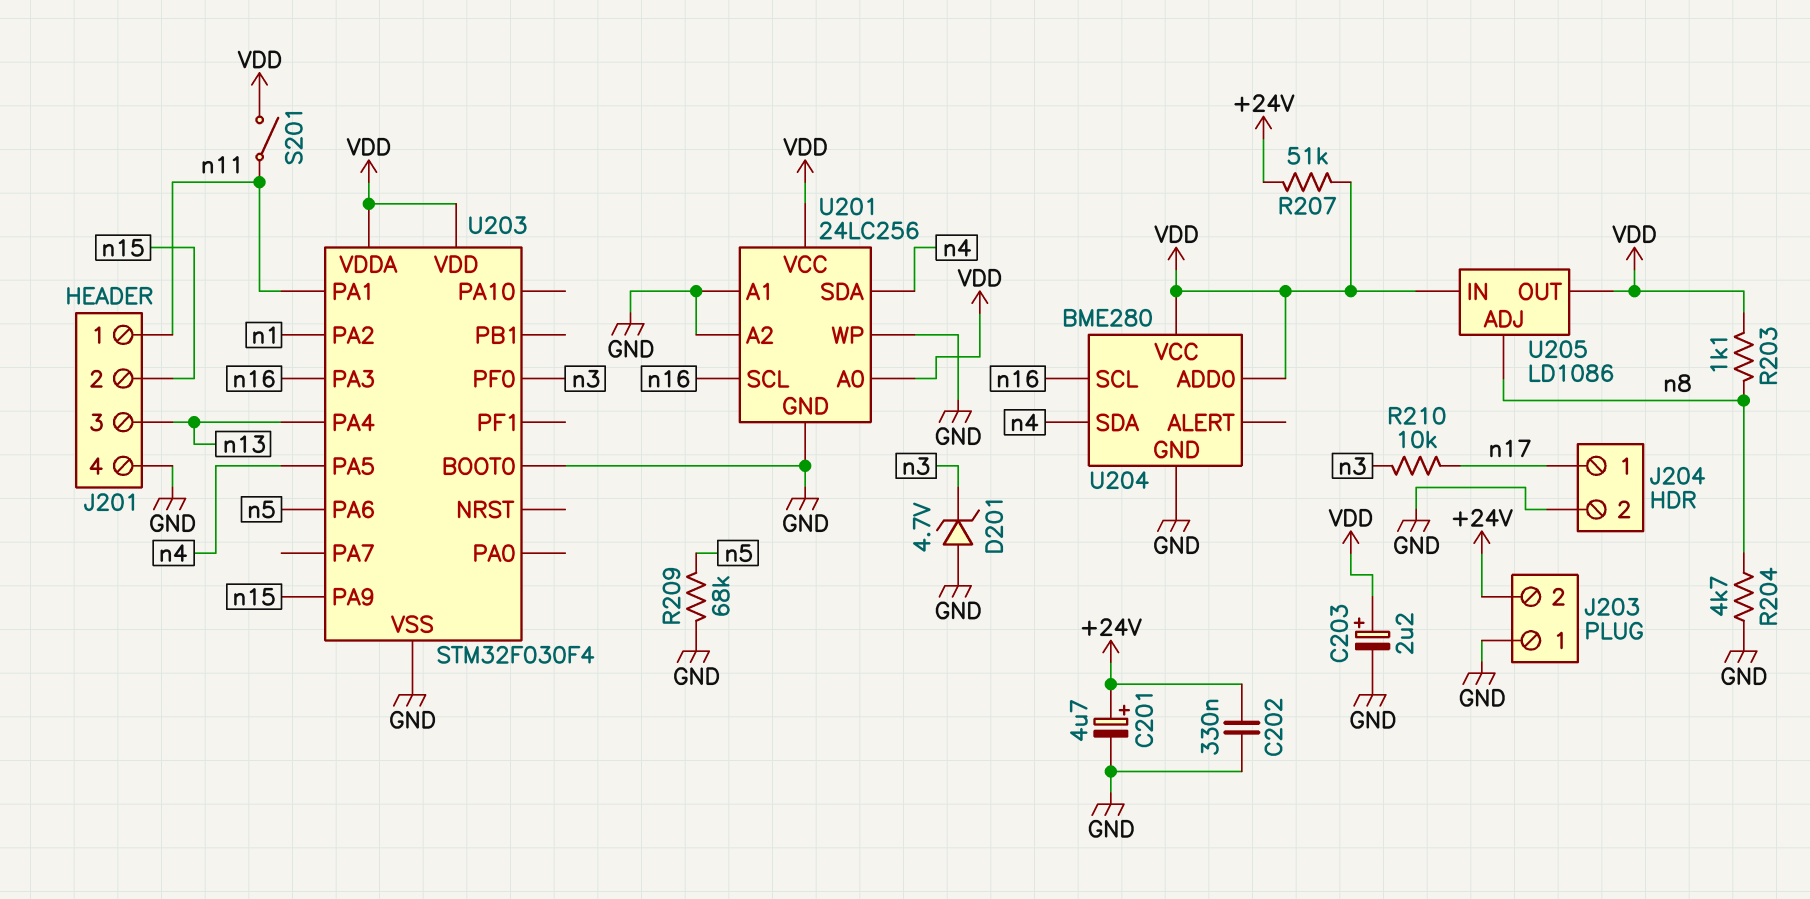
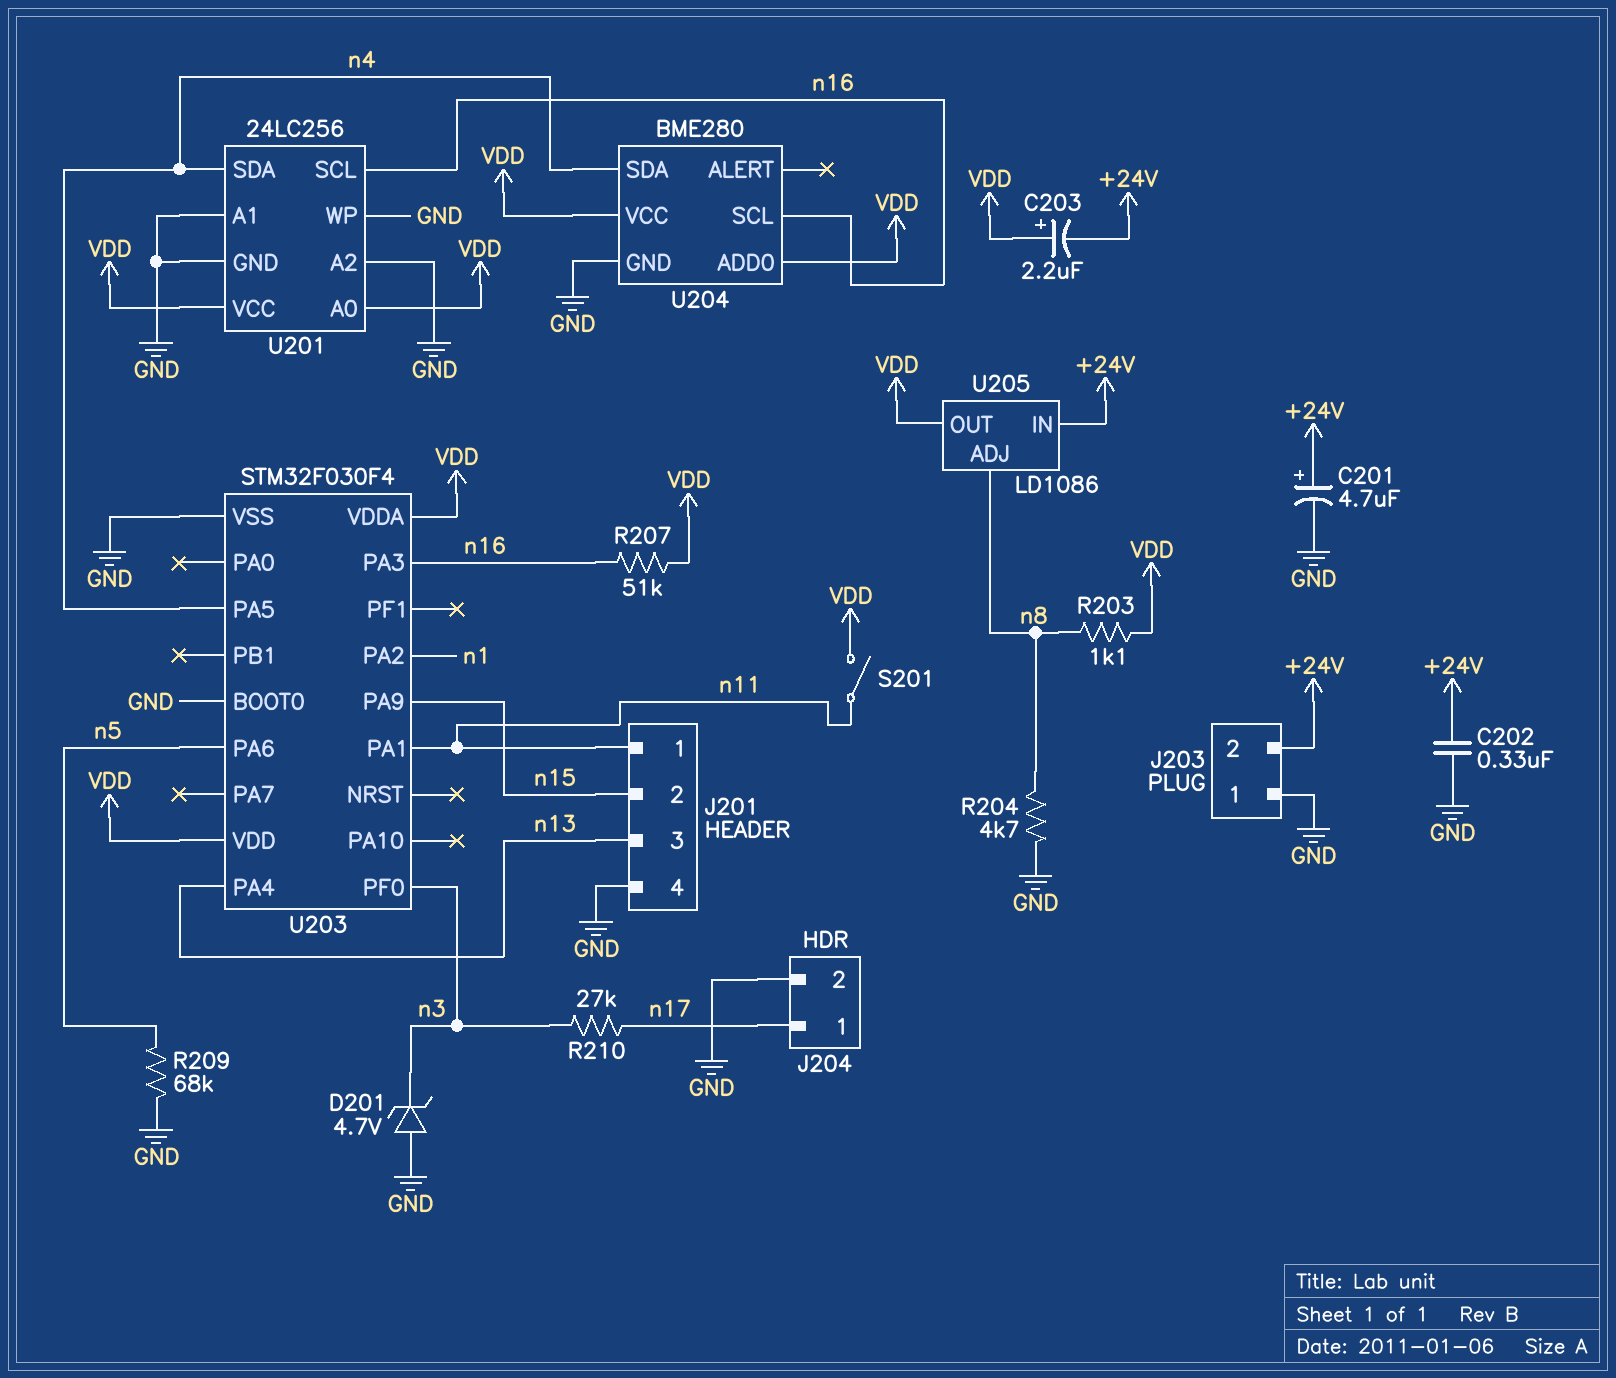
C203: 2.2uF (plus VDD, minus GND) -> 2.2uF (plus VDD, minus +24V)
R207: 51k (+24V, VDD) -> 51k (VDD, n16)
R210: 10k (n3, n17) -> 27k (n3, n17)
U205 pin IN: VDD -> +24V

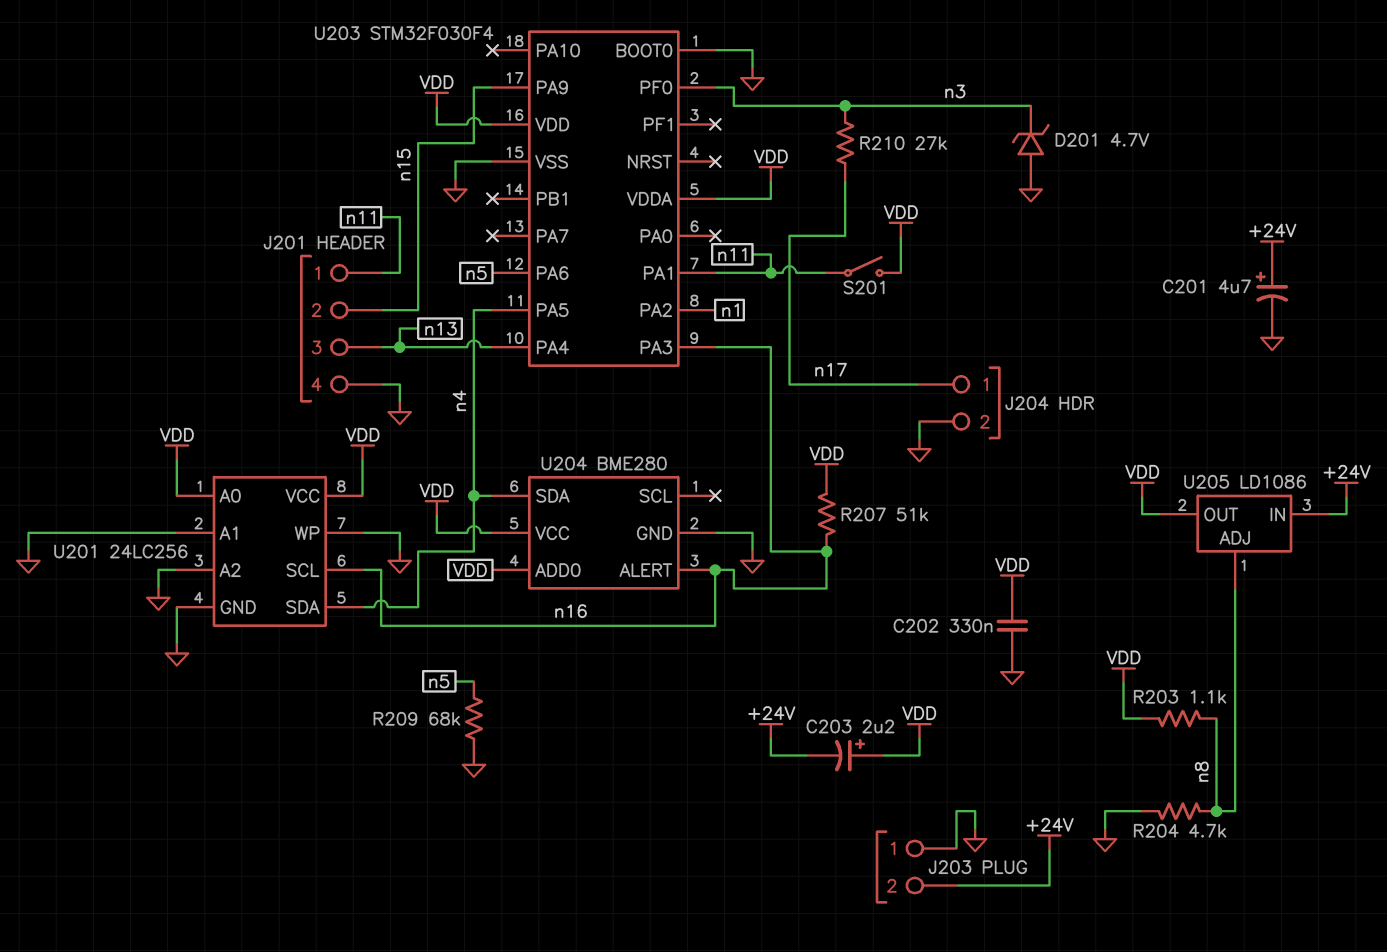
C202: 330nF (+24V, GND) -> 330nF (GND, VDD)
U204 pin ALERT: none -> n16
U204 pin SCL: n16 -> none

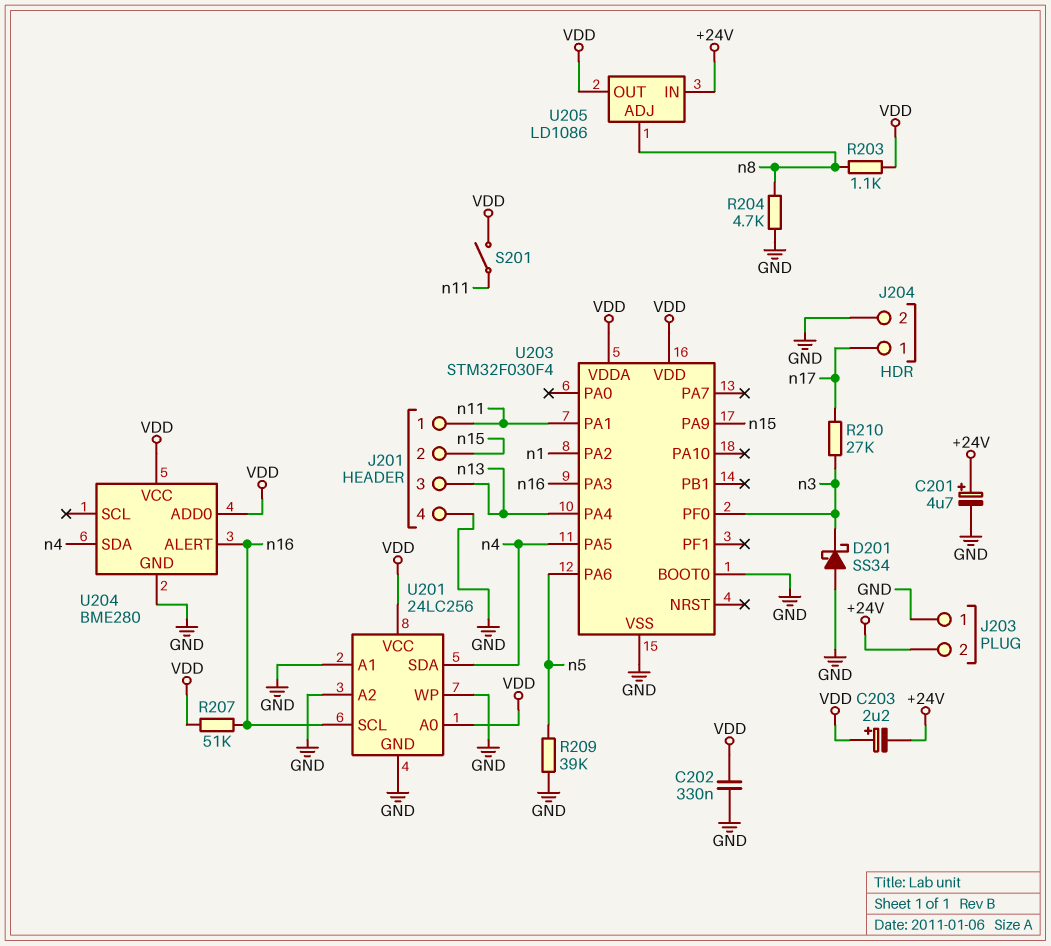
D201: zener 4.7V (A GND, K n3) -> schottky SS34 (A GND, K n3)
R209: 68k (GND, n5) -> 39k (GND, n5)

